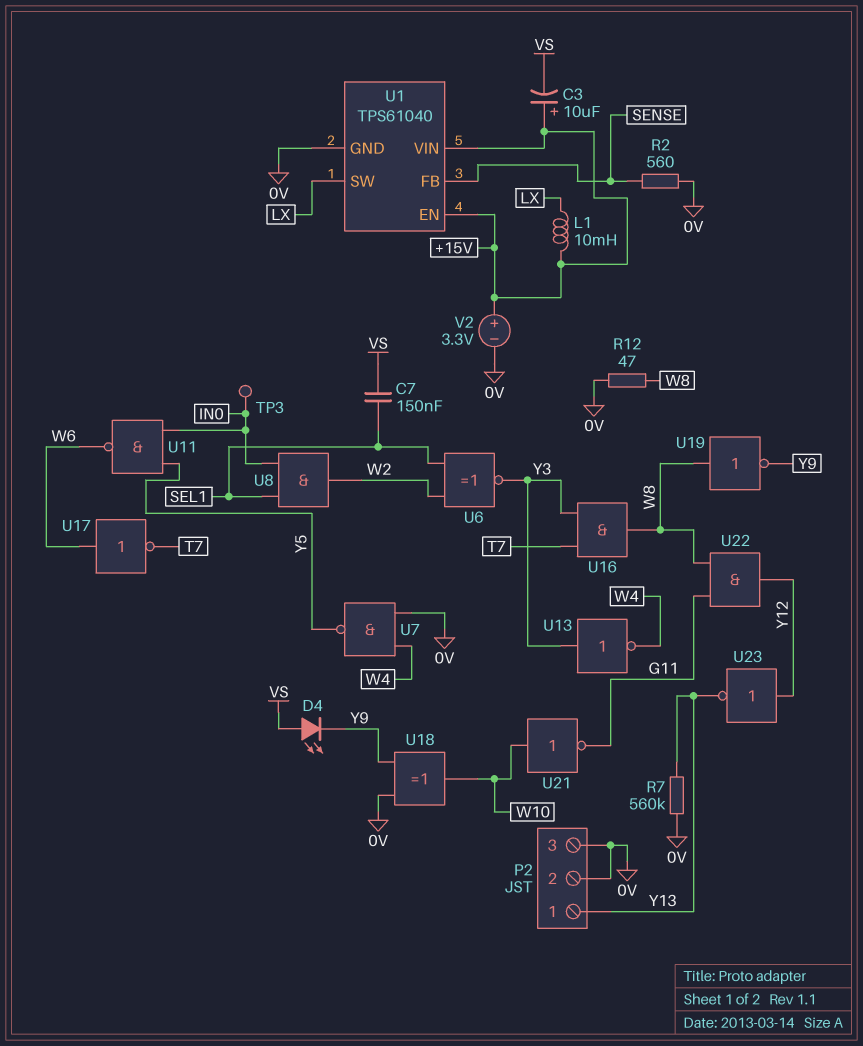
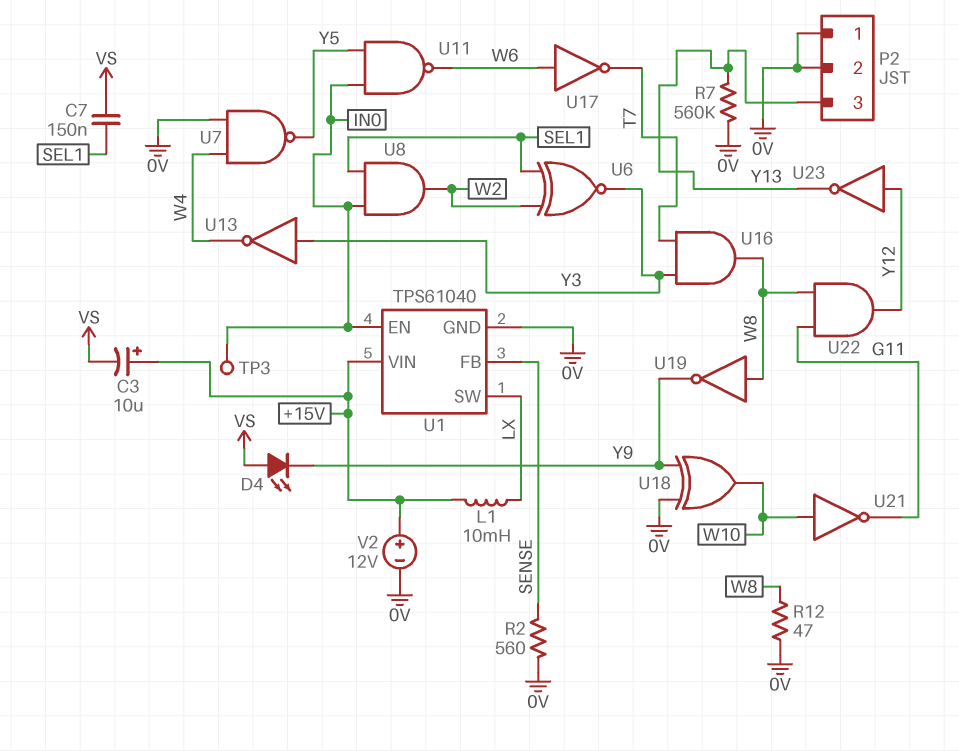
P2 pin 1: Y13 -> 0V
P2 pin 3: 0V -> Y13
U1 pin EN: +15V -> IN0
V2: 3.3V (plus +15V, minus 0V) -> 12V (plus +15V, minus 0V)

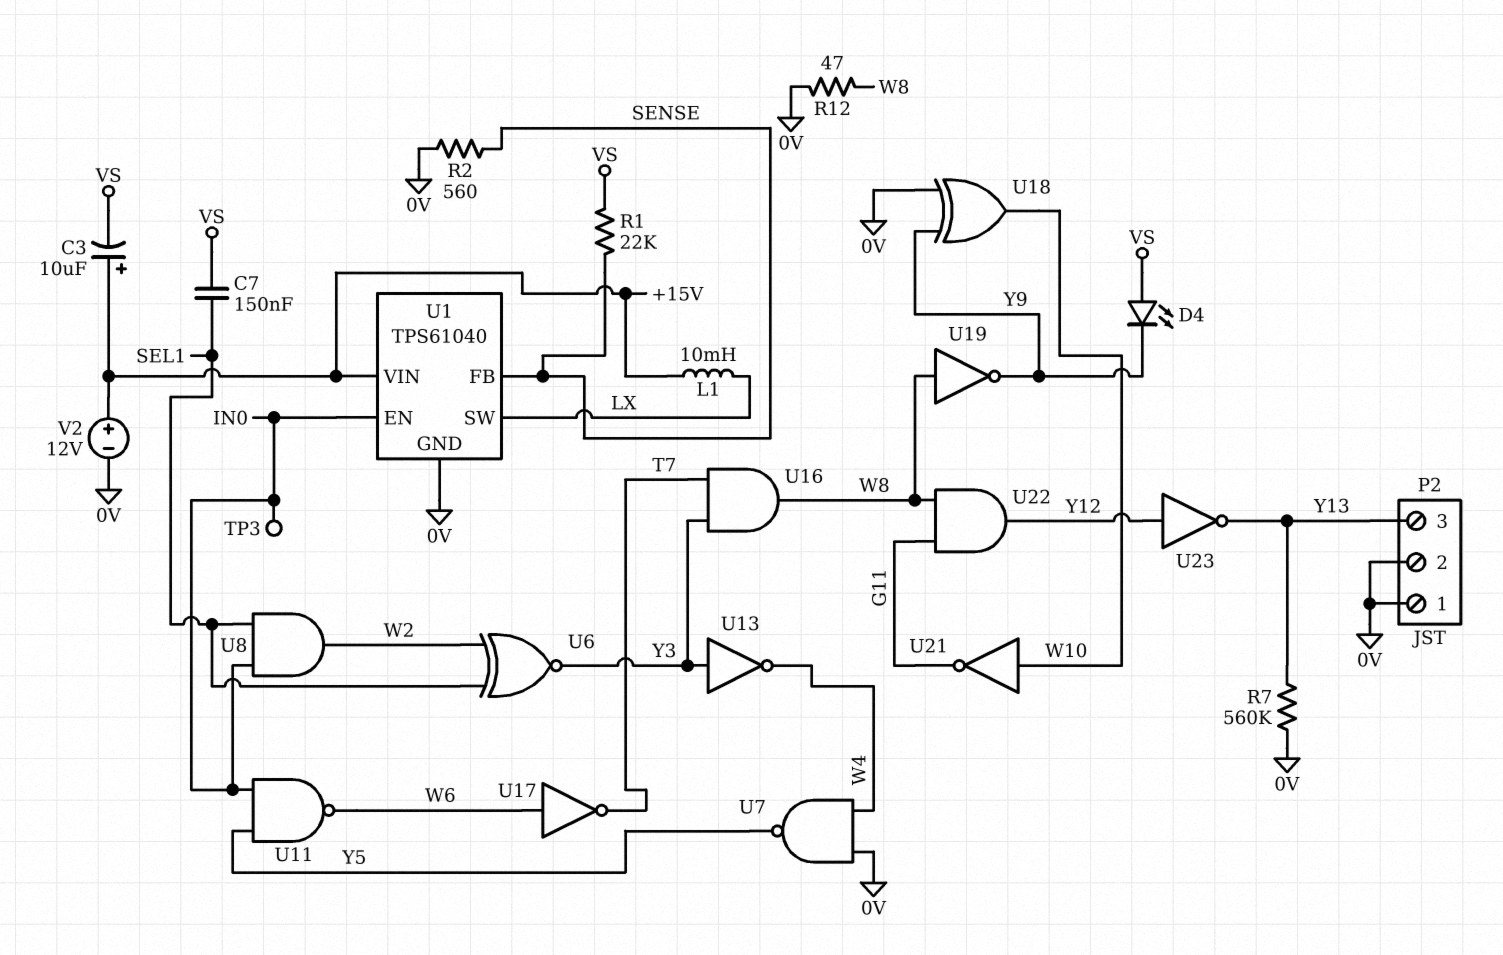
R1: none -> 22k (SENSE, VS)

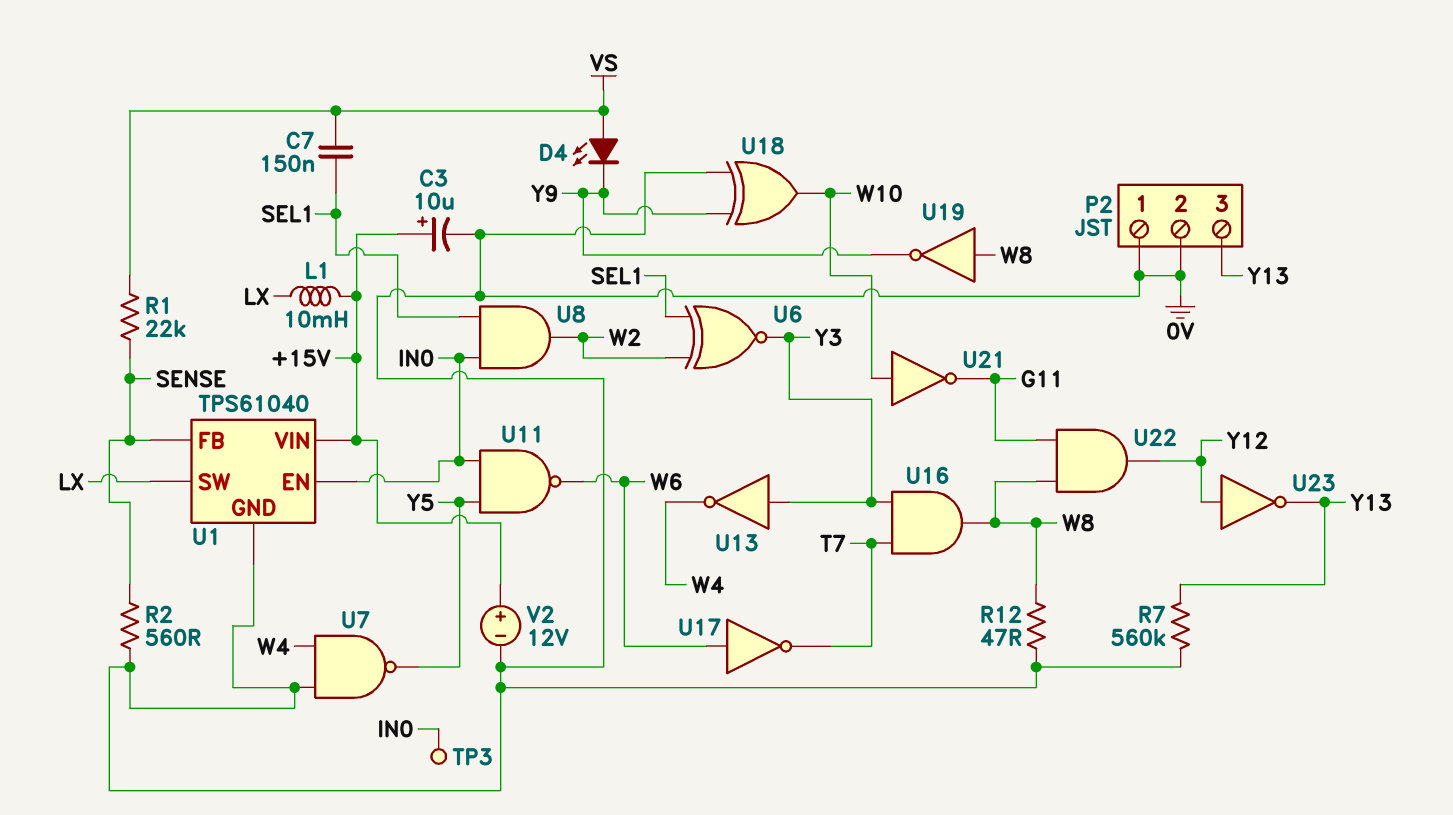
C3: 10uF (plus +15V, minus VS) -> 10uF (plus +15V, minus 0V)

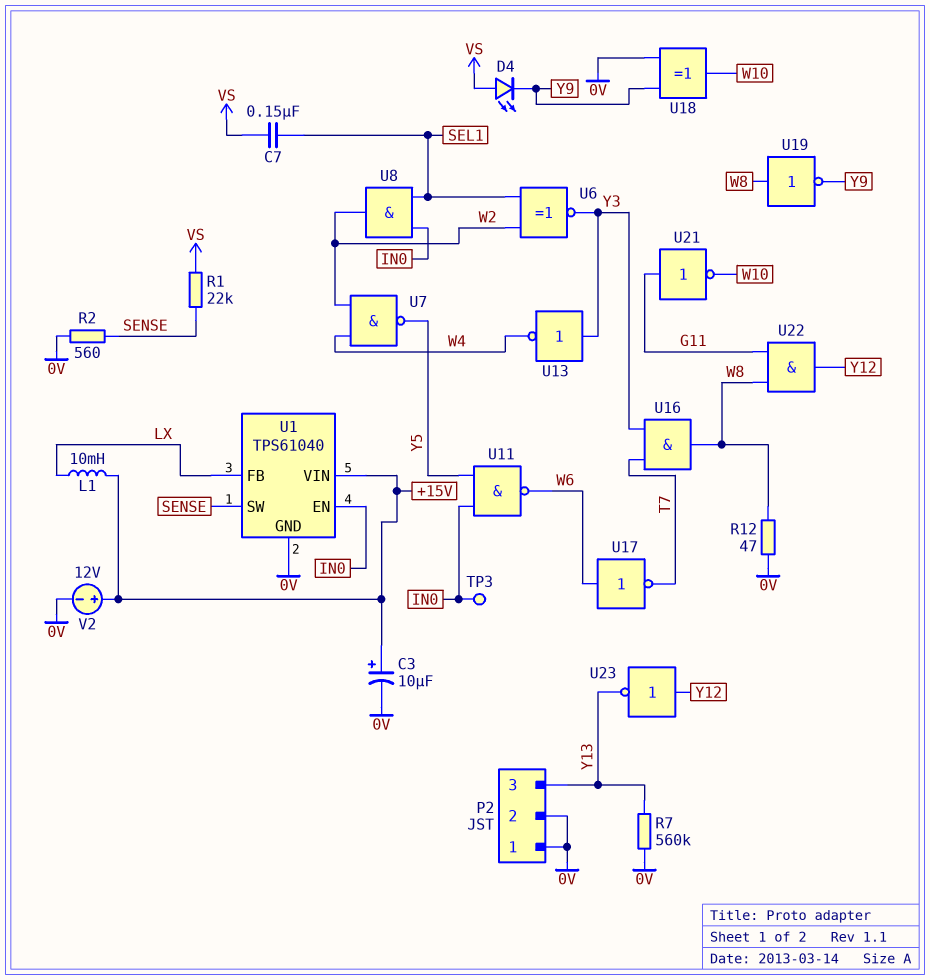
U1 pin FB: SENSE -> LX
U1 pin SW: LX -> SENSE
U7: NAND (in 0V, in W4, out Y5) -> NAND (in W2, in W4, out Y5)
U21: NOT (in W10, out G11) -> NOT (in G11, out W10)

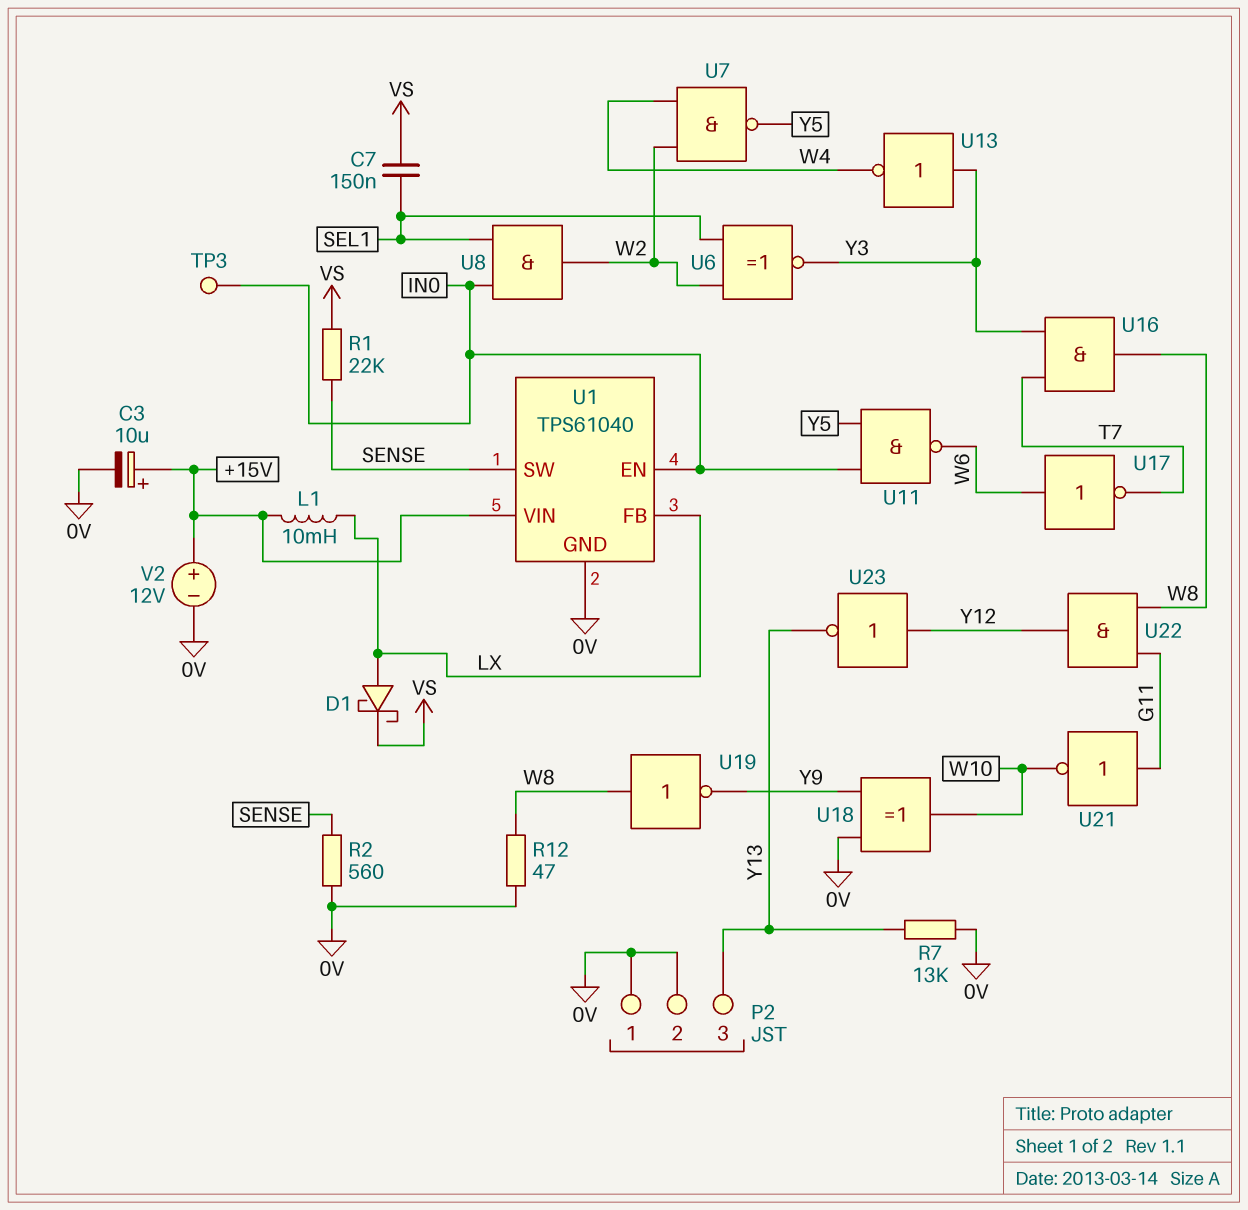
D1: none -> schottky (A LX, K VS)
D4: LED (A VS, K Y9) -> none
R7: 560k (0V, Y13) -> 13k (0V, Y13)

